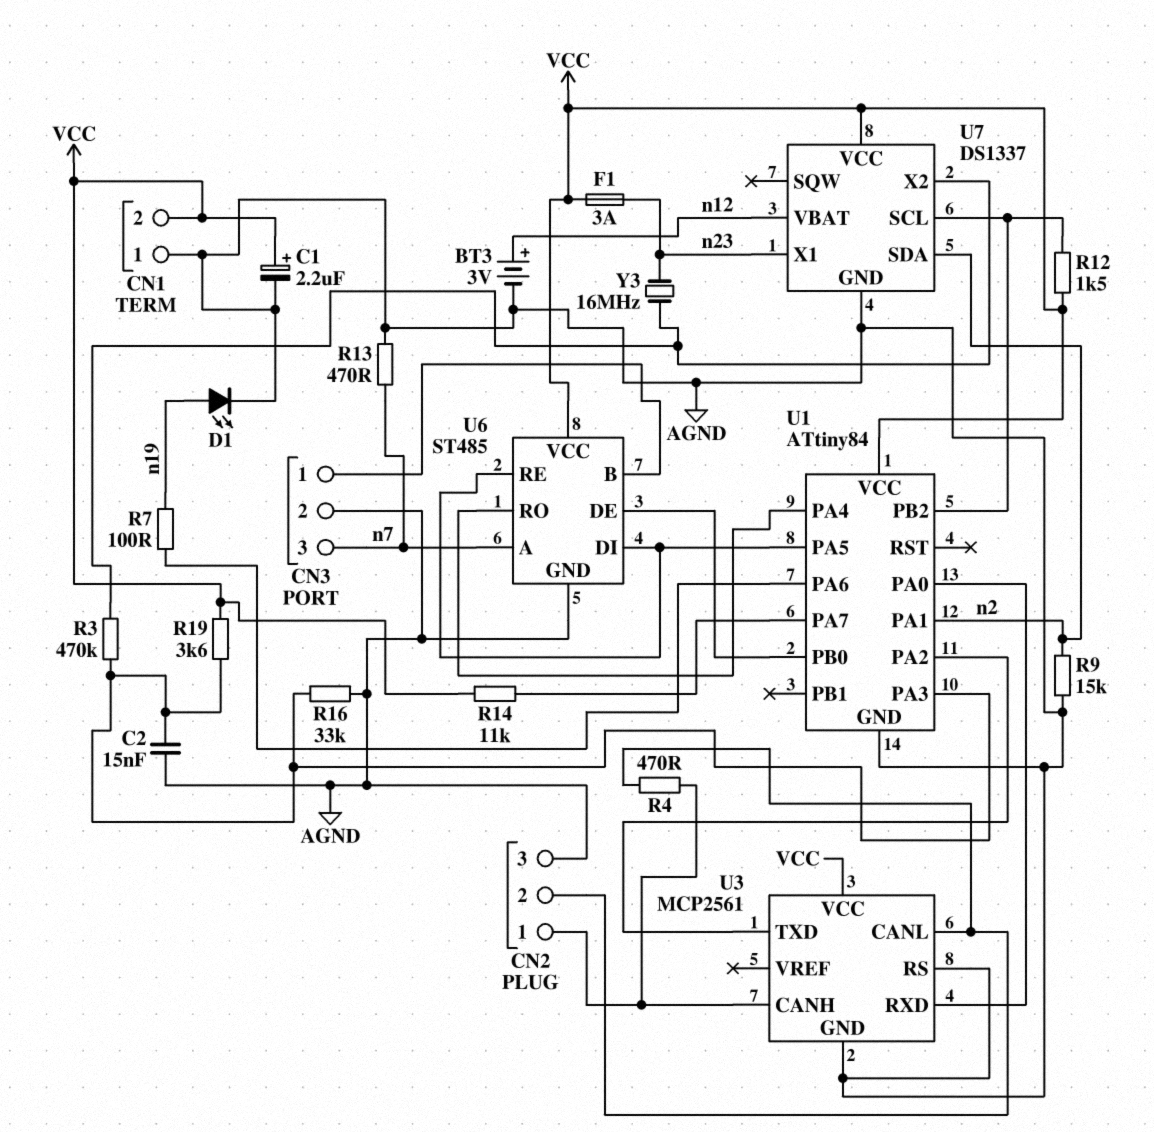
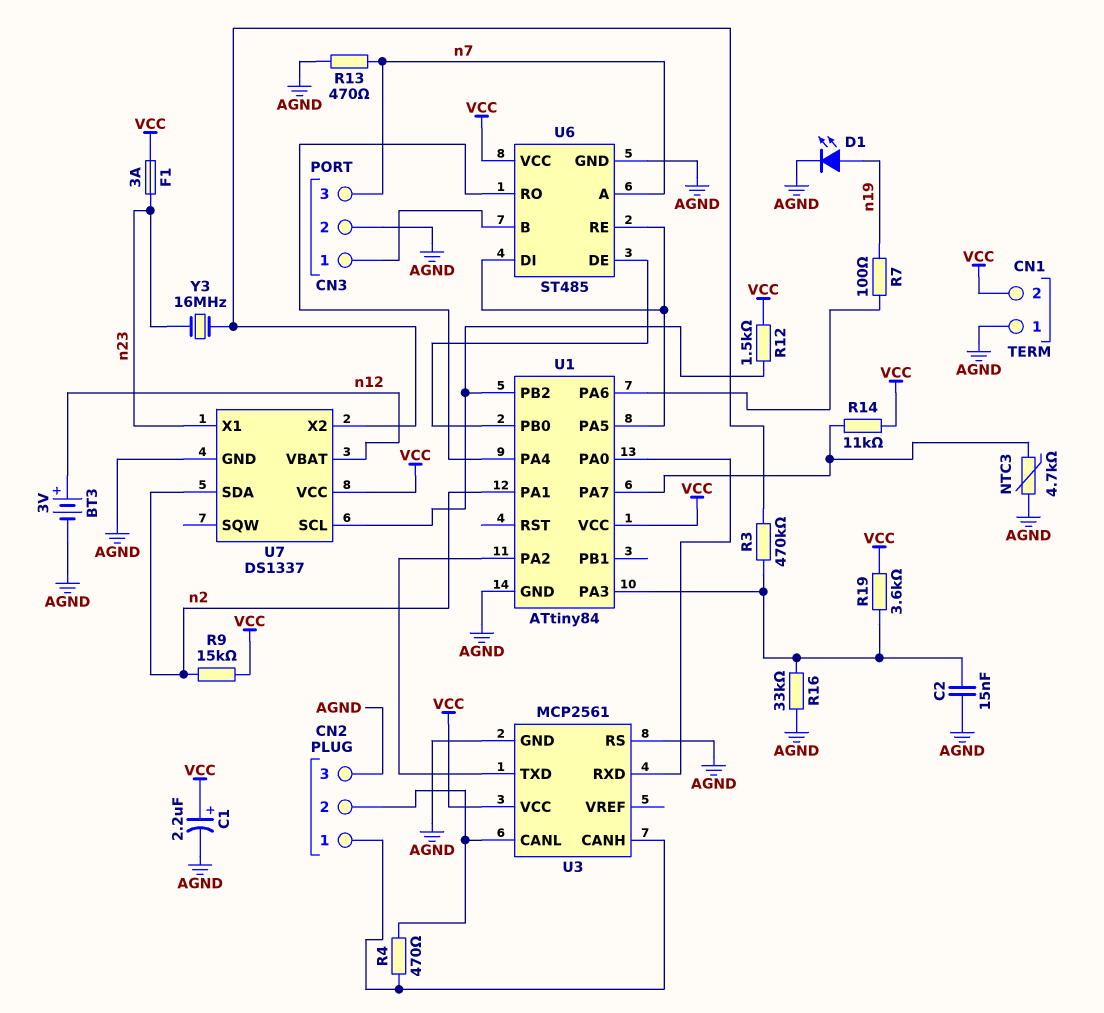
NTC3: none -> 4.7k (AGND, U1/PA7)
R9: 15k (AGND, n2) -> 15k (VCC, n2)

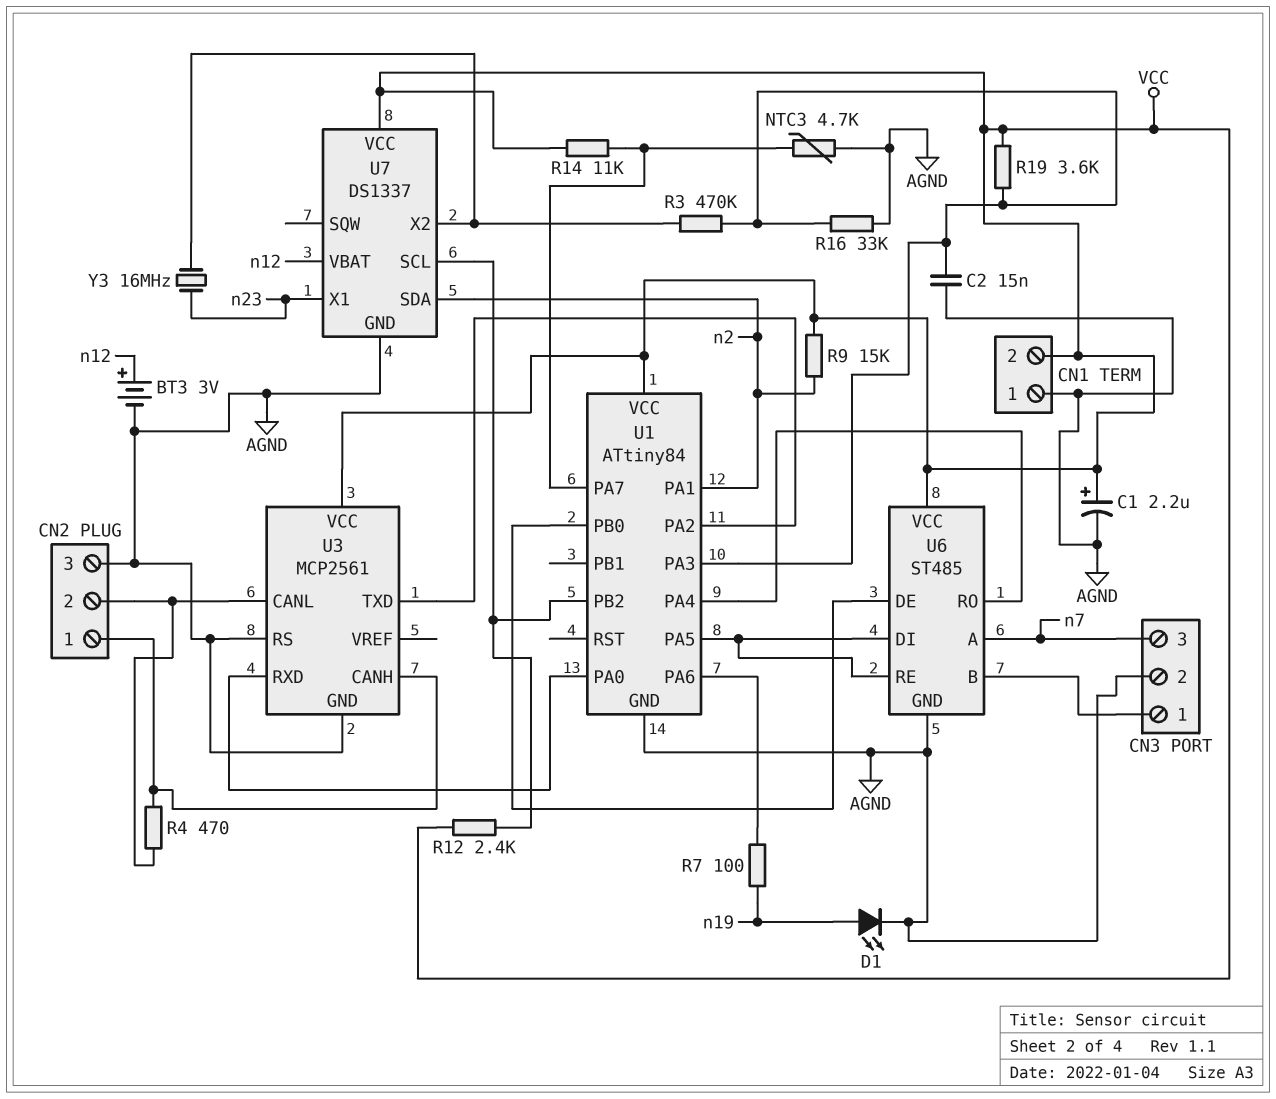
F1: 3A (VCC, n23) -> none
R12: 1.5k (U1/PB2, VCC) -> 2.4k (U1/PB2, VCC)
R13: 470 (AGND, n7) -> none

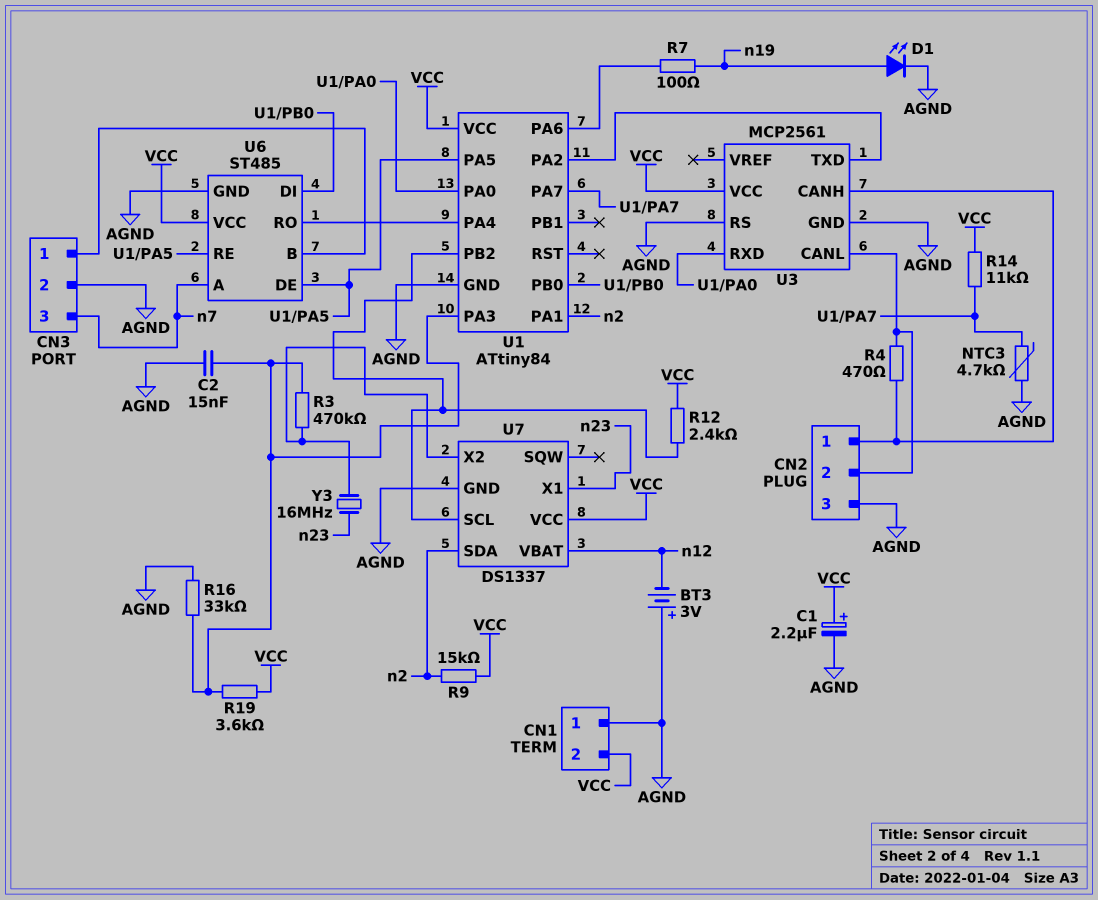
BT3: 3V (plus n12, minus AGND) -> 3V (plus AGND, minus n12)
U6 pin DE: U1/PB0 -> U1/PA5
U6 pin DI: U1/PA5 -> U1/PB0

